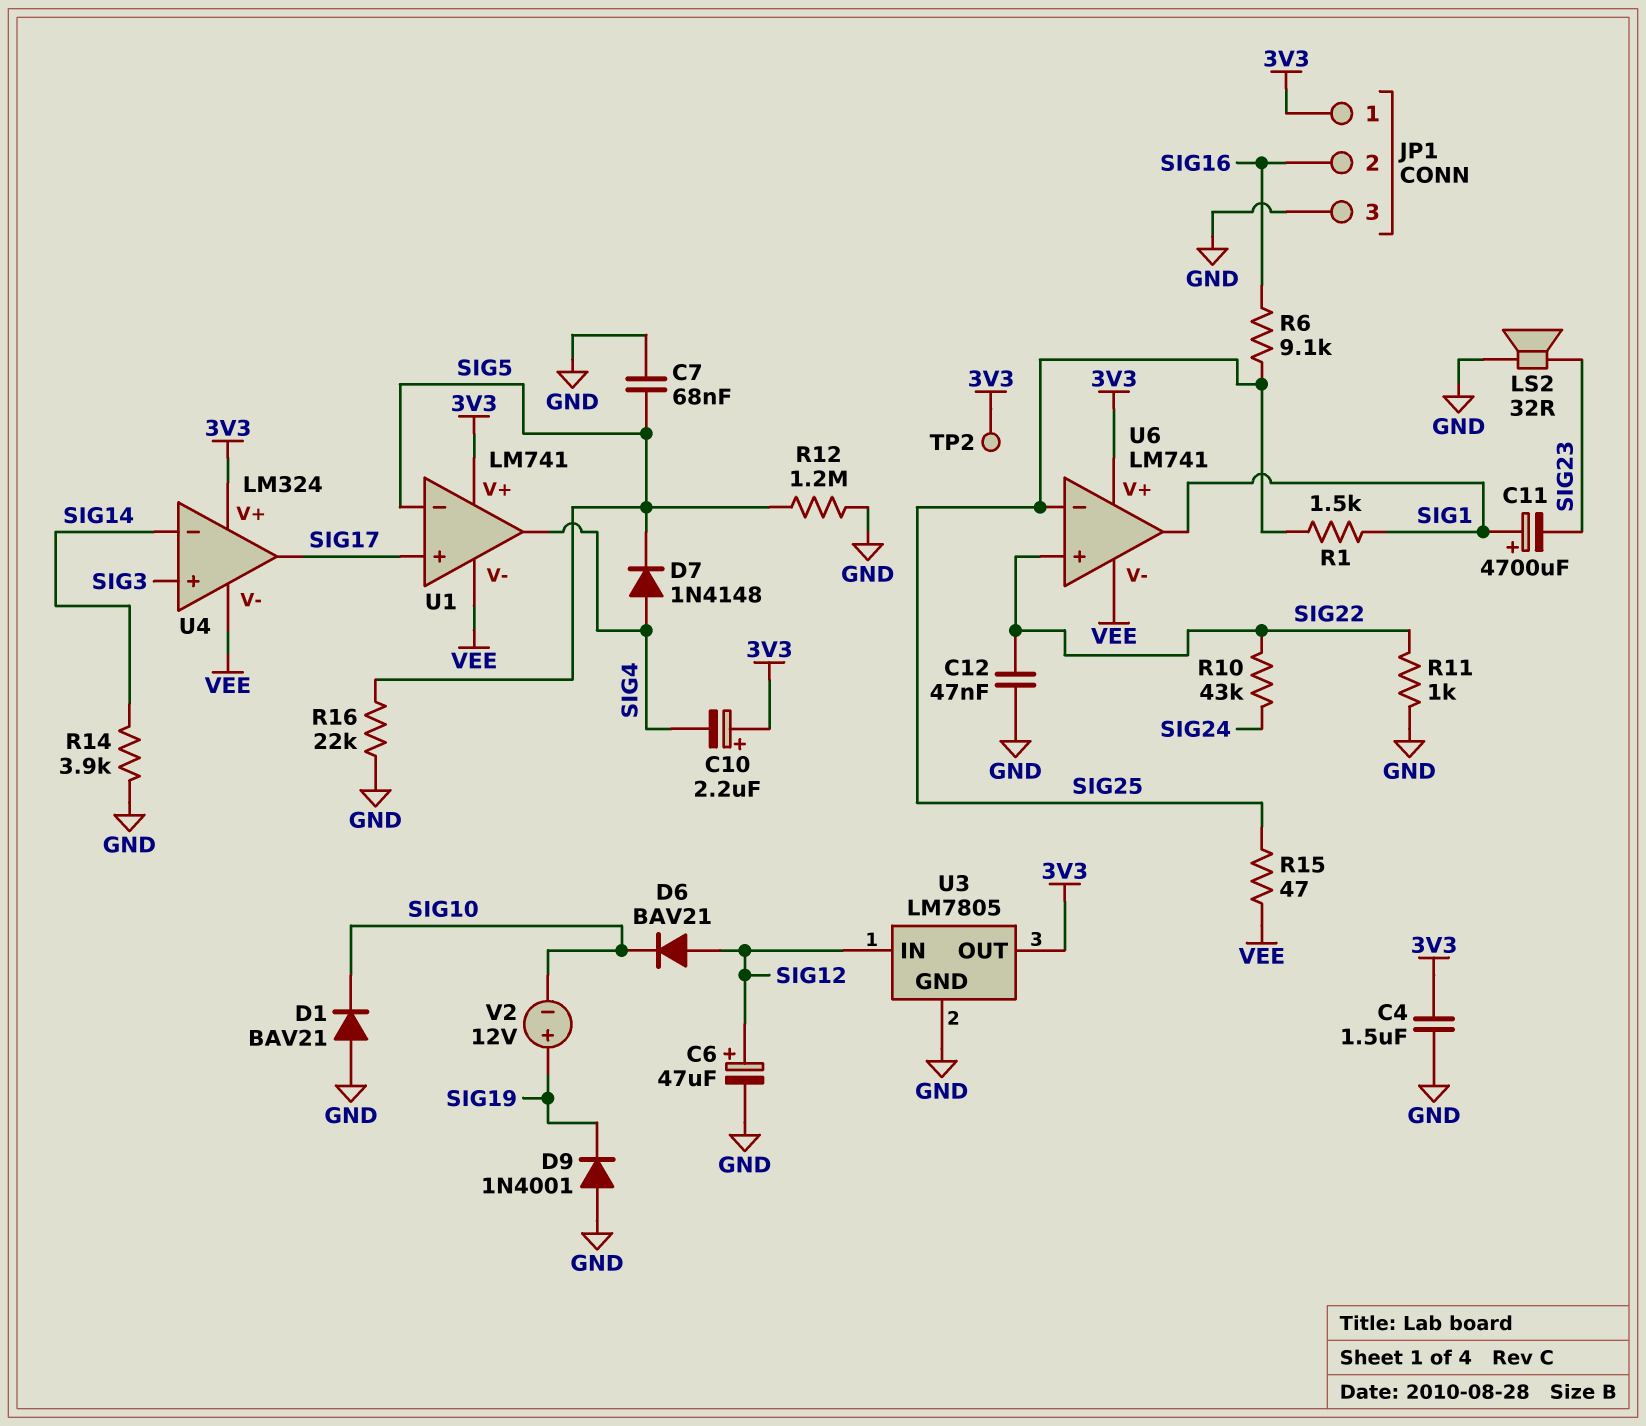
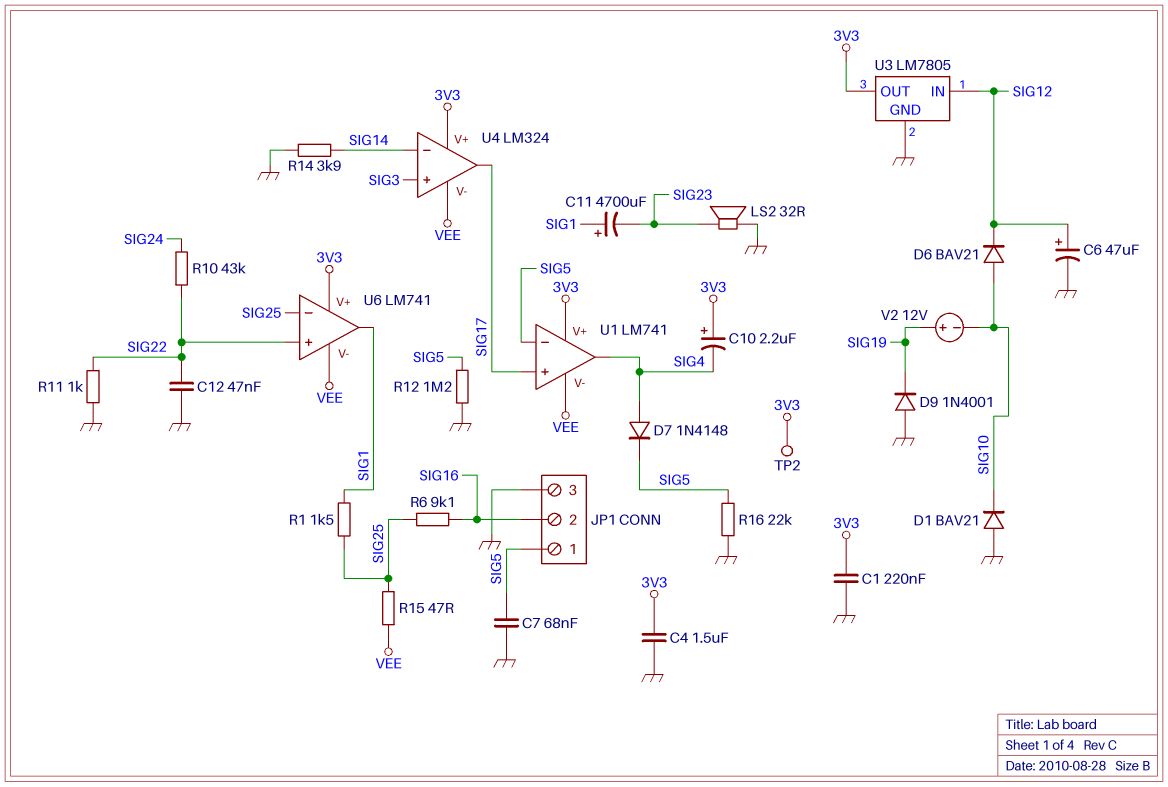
C1: none -> 220nF (3V3, GND)
D6: diode BAV21 (A SIG12, K SIG10) -> diode BAV21 (A SIG10, K SIG12)
JP1 pin 1: 3V3 -> SIG5

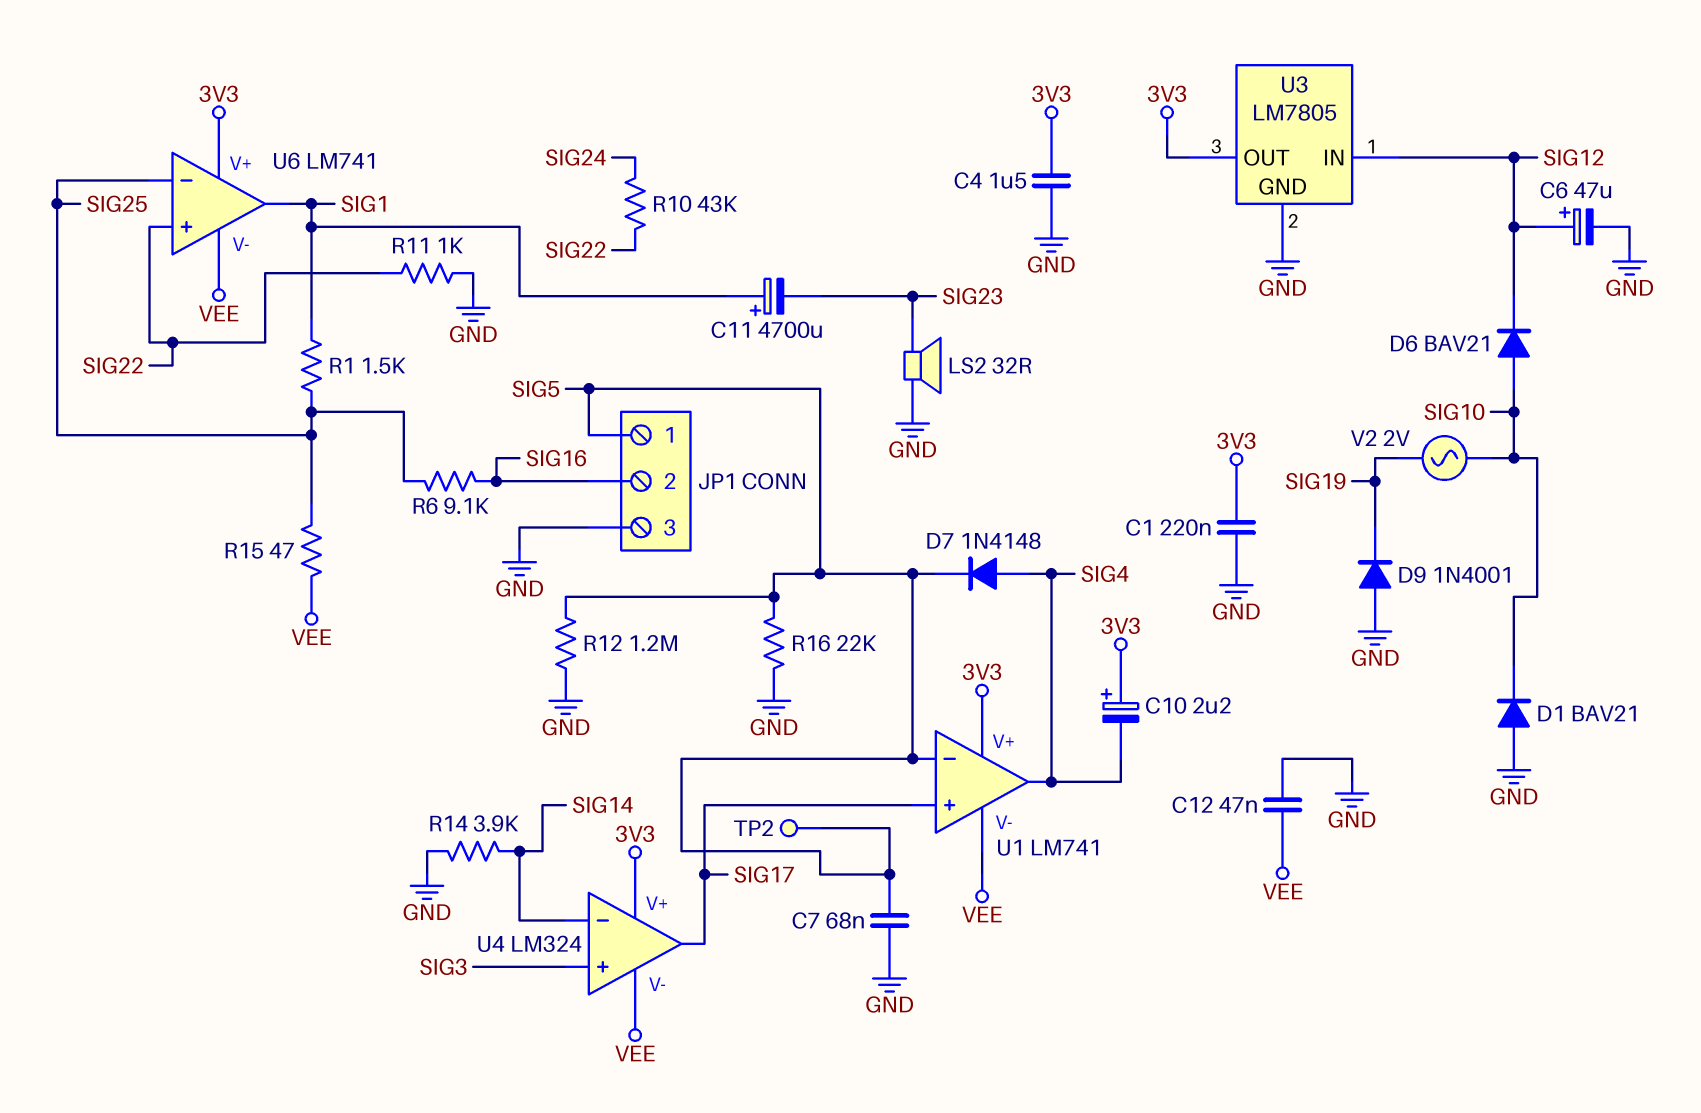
C12: 47nF (GND, SIG22) -> 47nF (GND, VEE)
TP2: test point (3V3) -> test point (SIG5)
V2: 12V (plus SIG19, minus SIG10) -> AC 2V (SIG10, SIG19)

